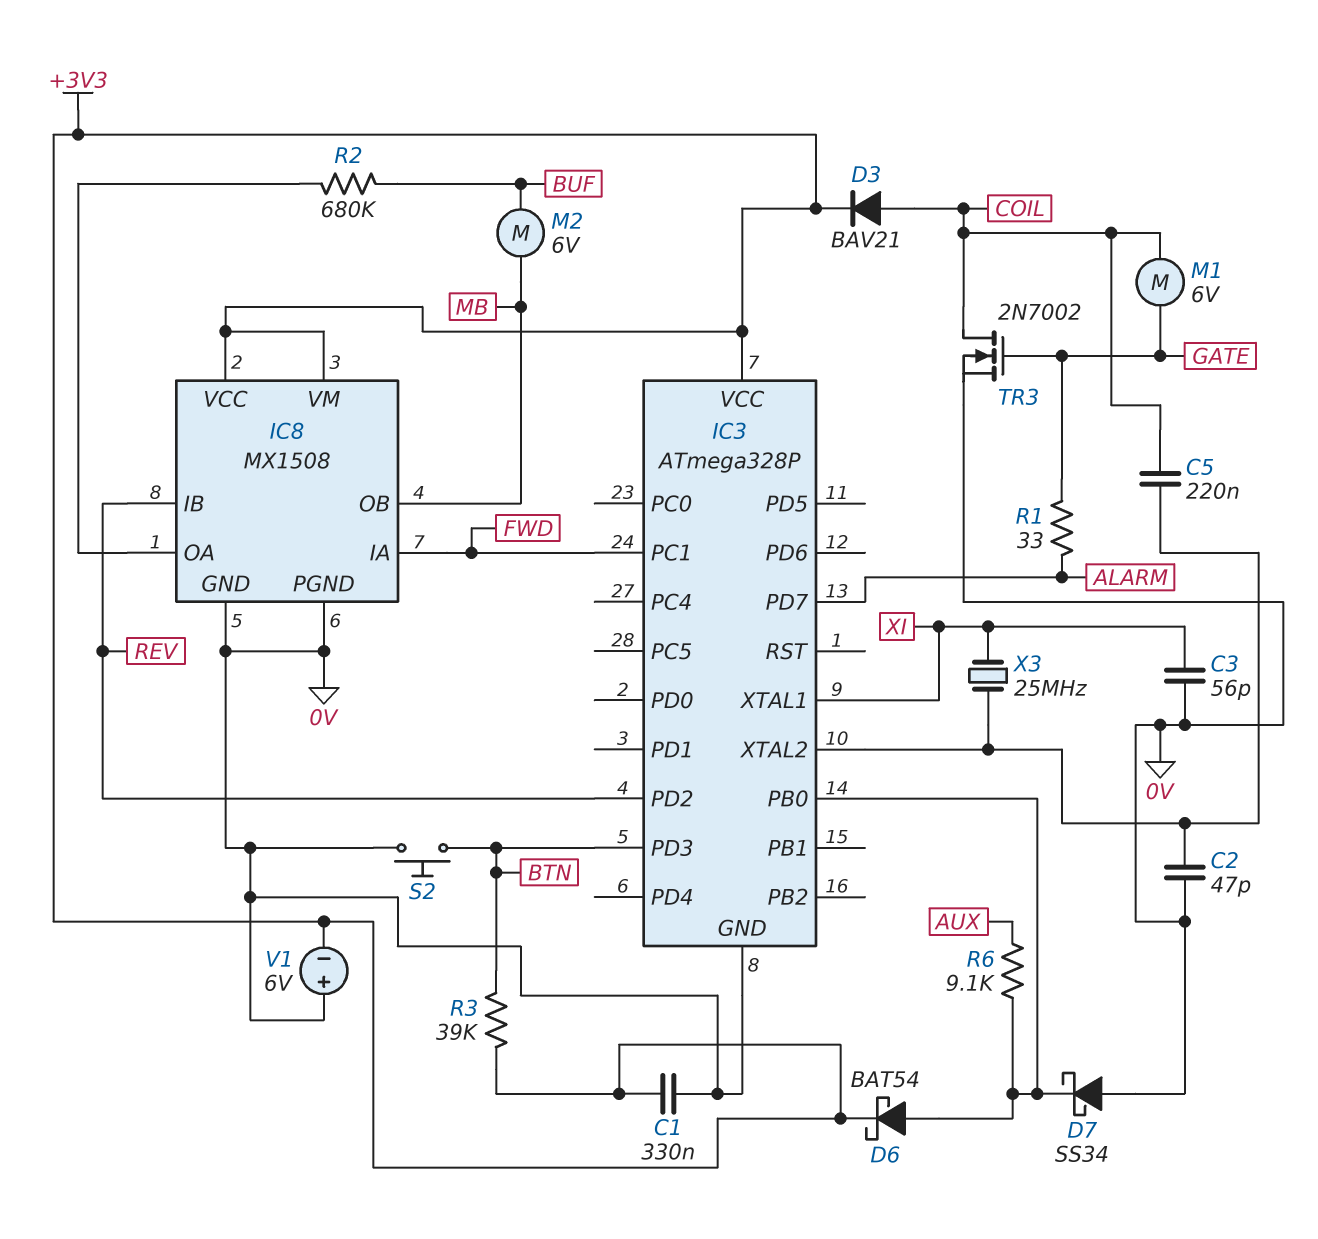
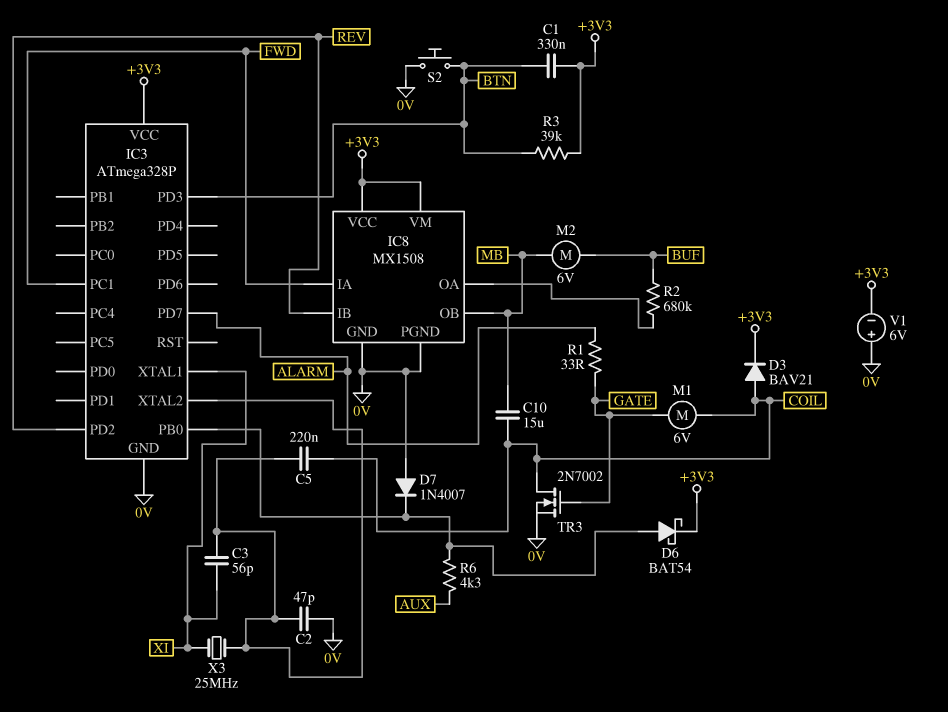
C1: 330nF (+3V3, 0V) -> 330nF (+3V3, BTN)
C3: 56pF (0V, XI) -> 56pF (IC3/XTAL2, XI)
C10: none -> 15uF (COIL, MB)
D7: schottky SS34 (A 0V, K IC3/PB0) -> diode 1N4007 (A 0V, K IC3/PB0)
R6: 9.1k (AUX, IC3/PB0) -> 4.3k (AUX, IC3/PB0)

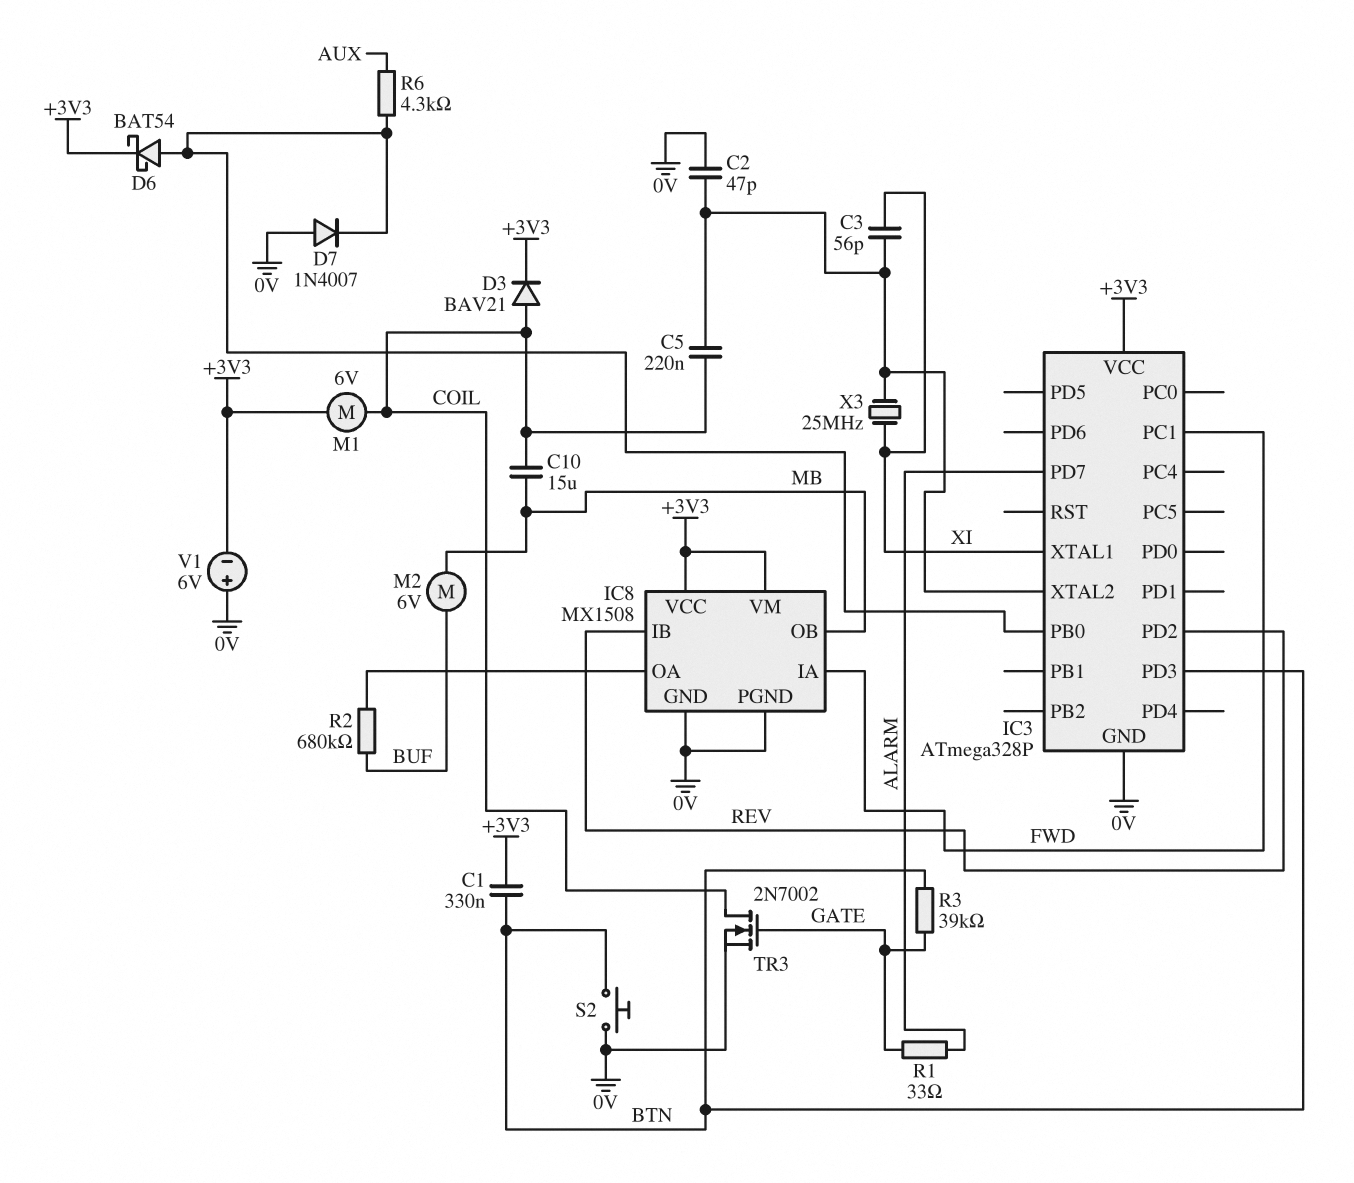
M1: motor 6V (COIL, GATE) -> motor 6V (+3V3, COIL)
R3: 39k (+3V3, BTN) -> 39k (BTN, GATE)

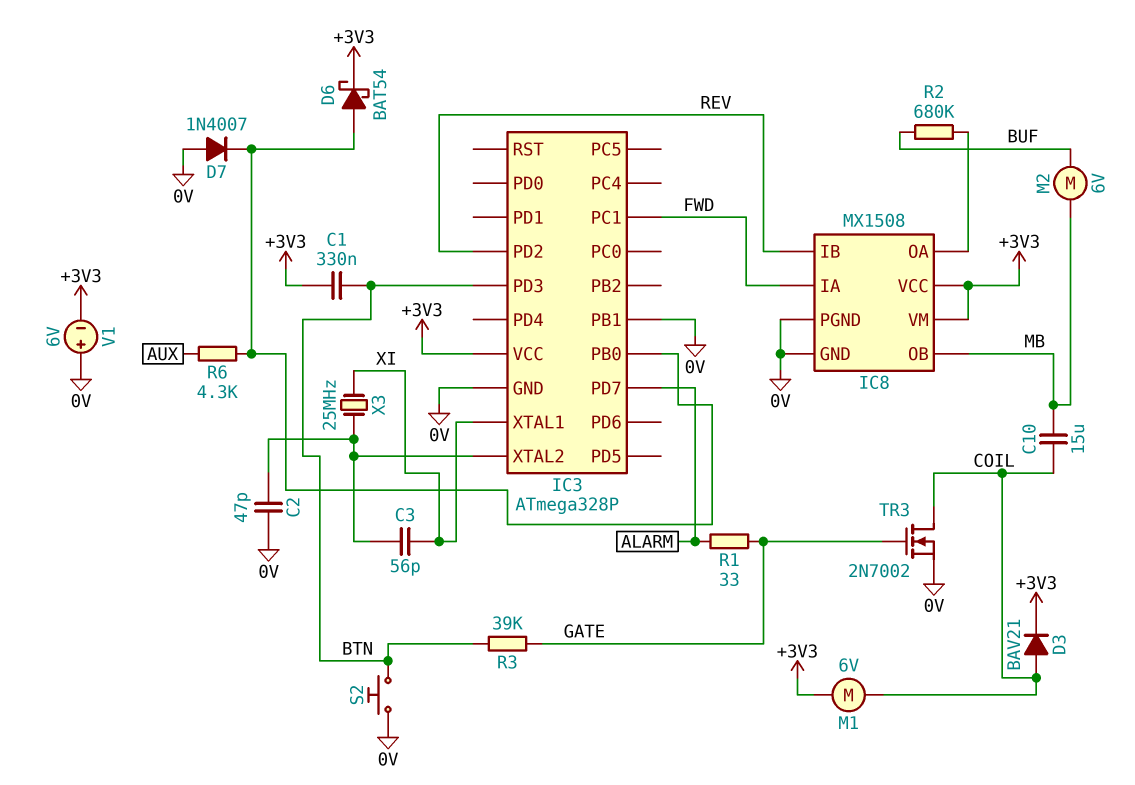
C5: 220nF (COIL, IC3/XTAL2) -> none
IC3 pin PB1: none -> 0V

